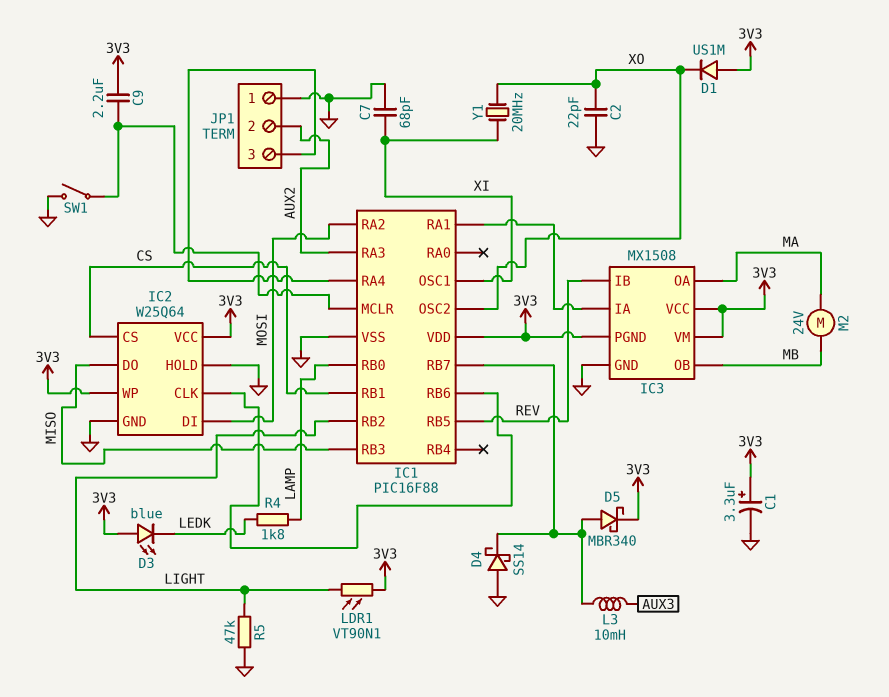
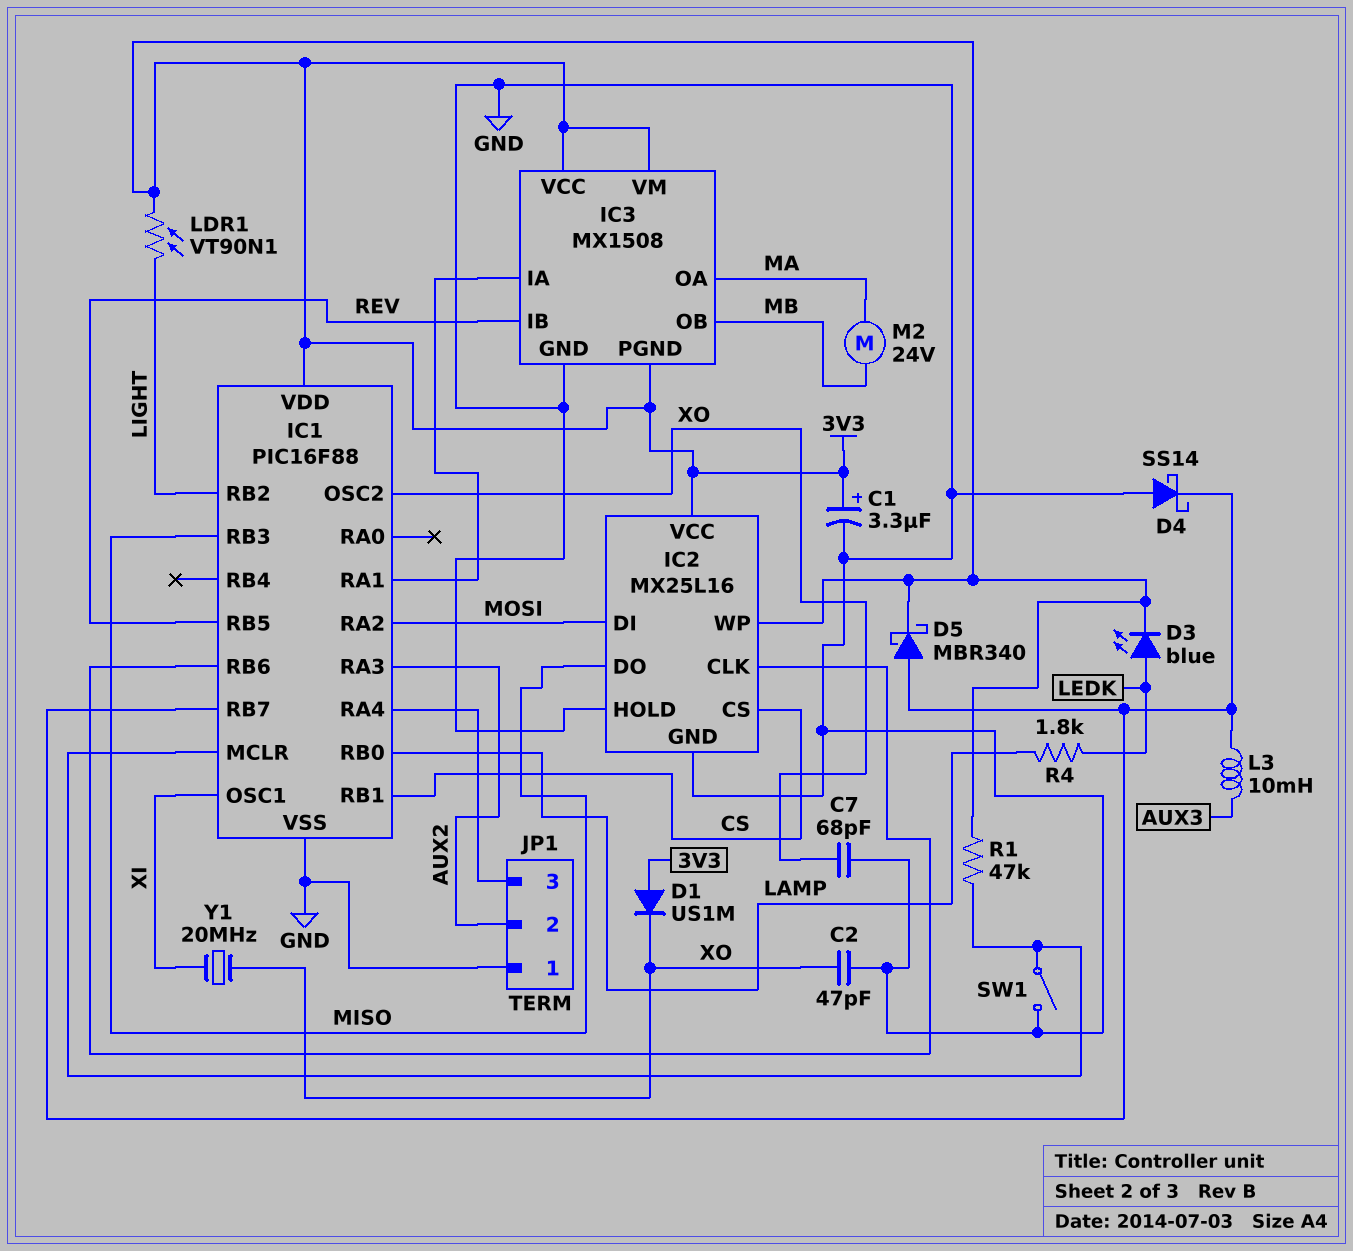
C2: 22pF (GND, XO) -> 47pF (GND, XO)
C7: 68pF (GND, XI) -> 68pF (GND, XO)
C9: 2.2uF (3V3, IC1/MCLR) -> none
D3: LED blue (A 3V3, K LEDK) -> LED blue (A LEDK, K 3V3)
IC2: W25Q64 -> MX25L16
R1: none -> 47k (3V3, IC1/MCLR)
R5: 47k (GND, LIGHT) -> none

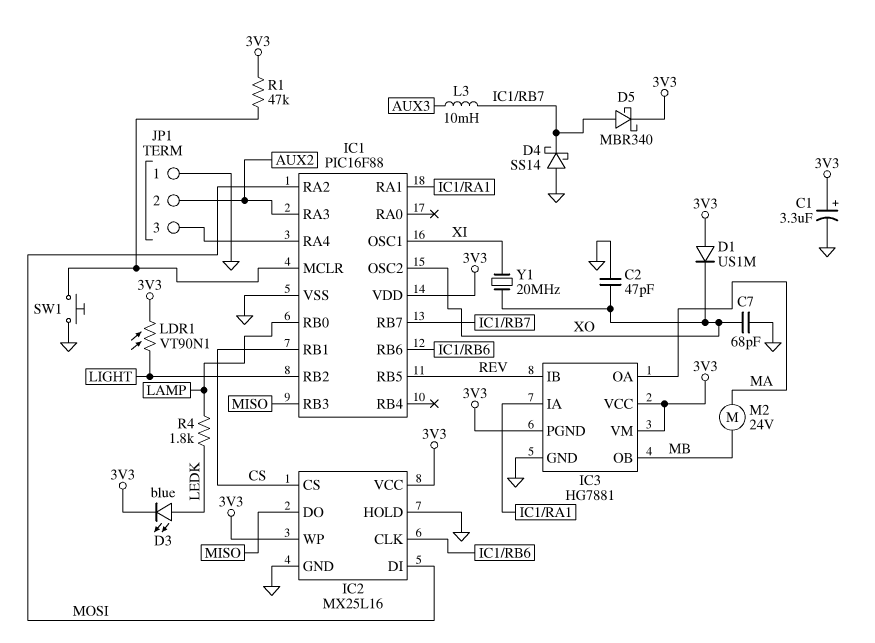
IC3: MX1508 -> HG7881
SW1: switch (GND, IC1/MCLR) -> button (GND, IC1/MCLR)

